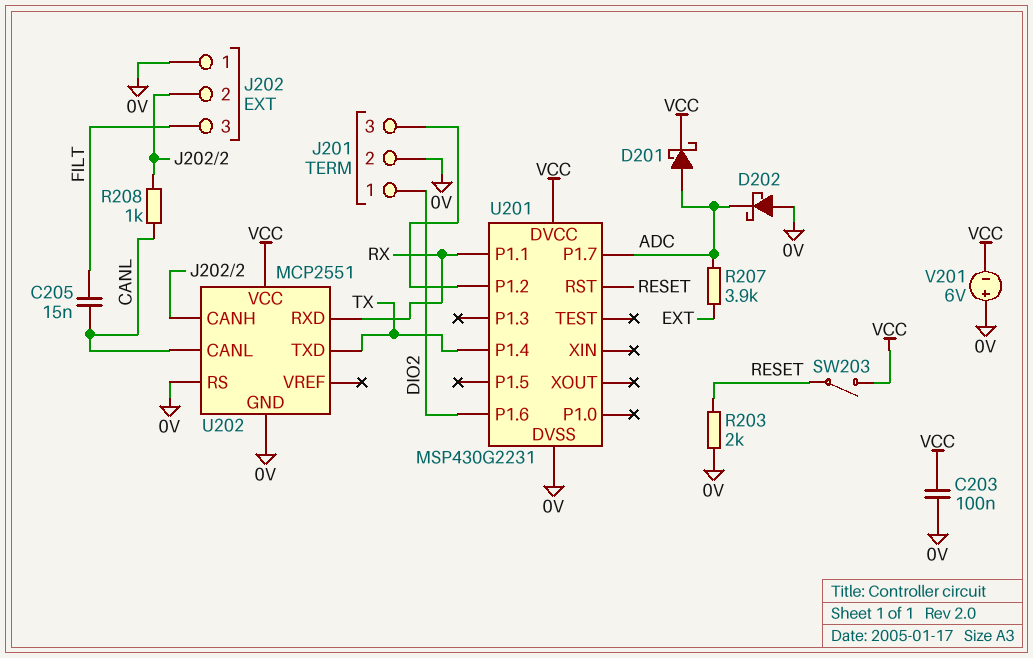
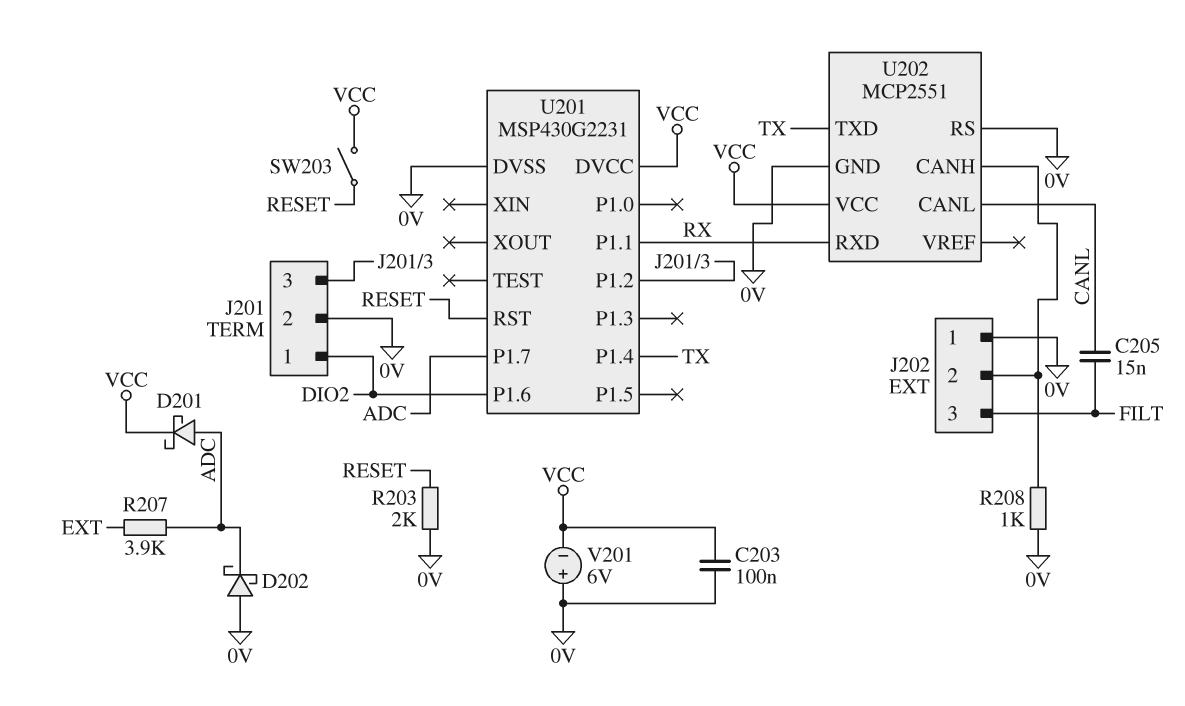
R208: 1k (CANL, J202/2) -> 1k (0V, J202/2)

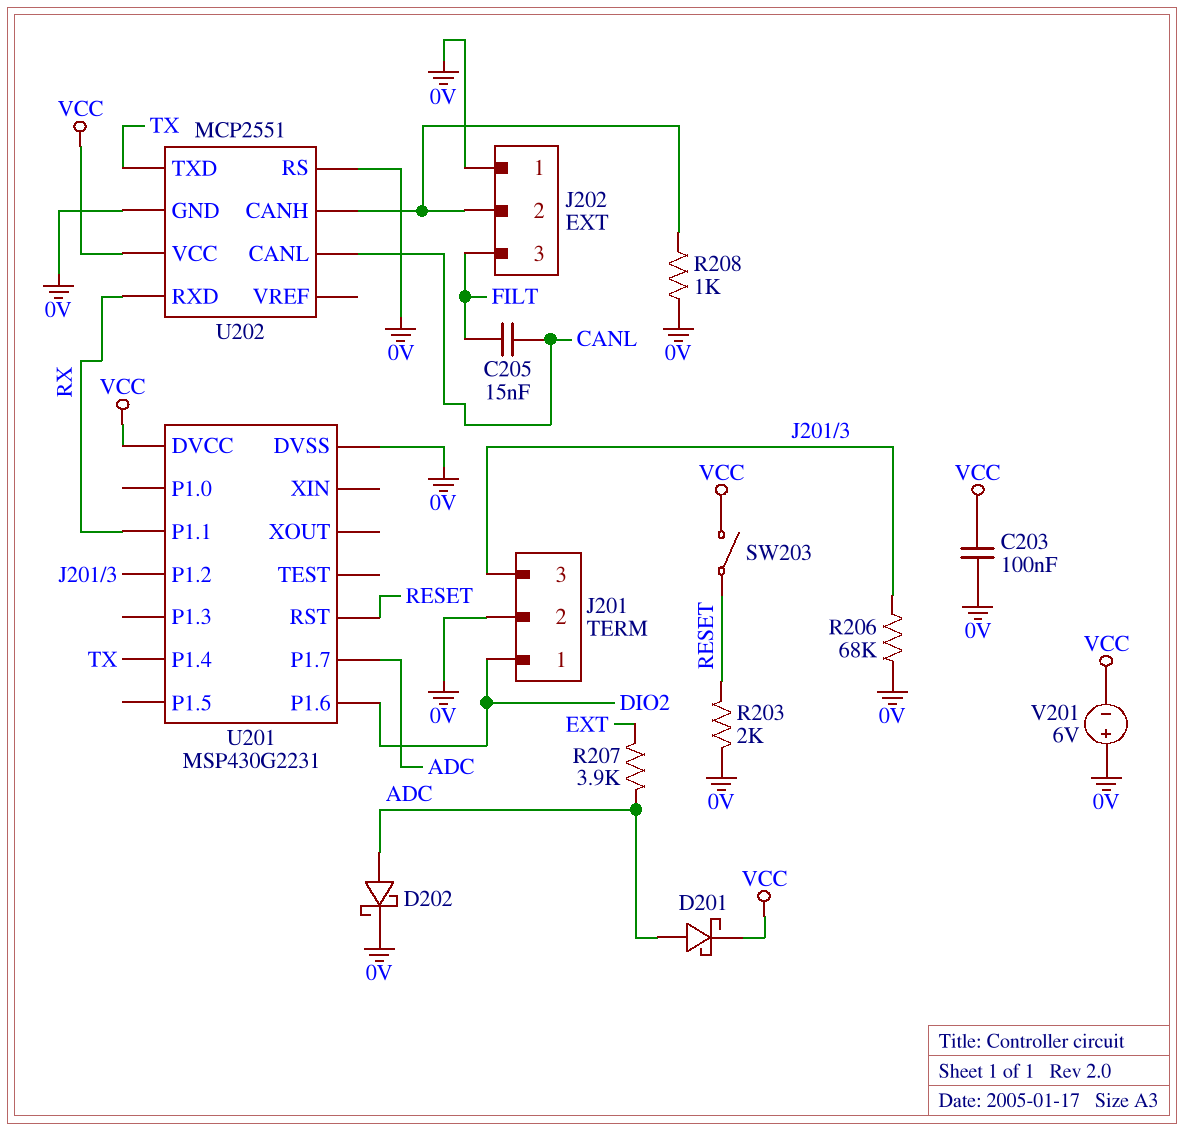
D202: schottky (A 0V, K ADC) -> schottky (A ADC, K 0V)
R206: none -> 68k (0V, J201/3)

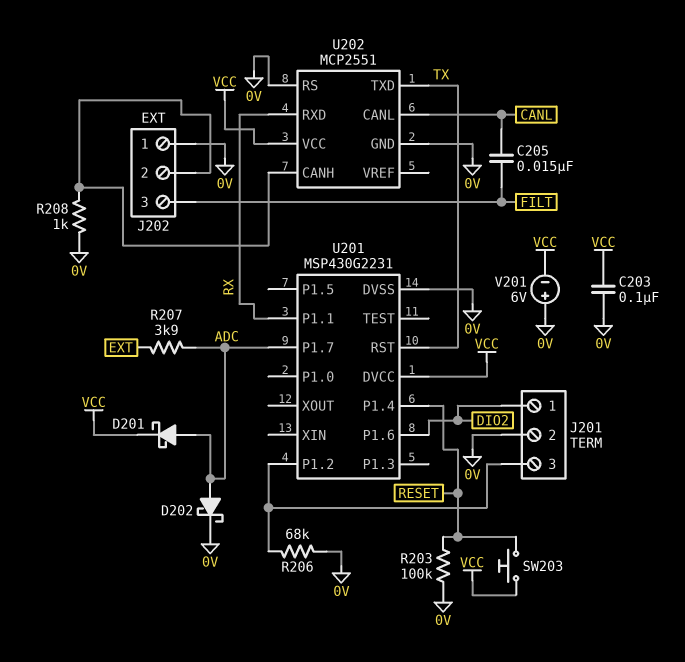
R203: 2k (0V, RESET) -> 100k (0V, RESET)
SW203: switch (RESET, VCC) -> button (RESET, VCC)
U201 pin P1.4: TX -> RESET
U201 pin RST: RESET -> TX

